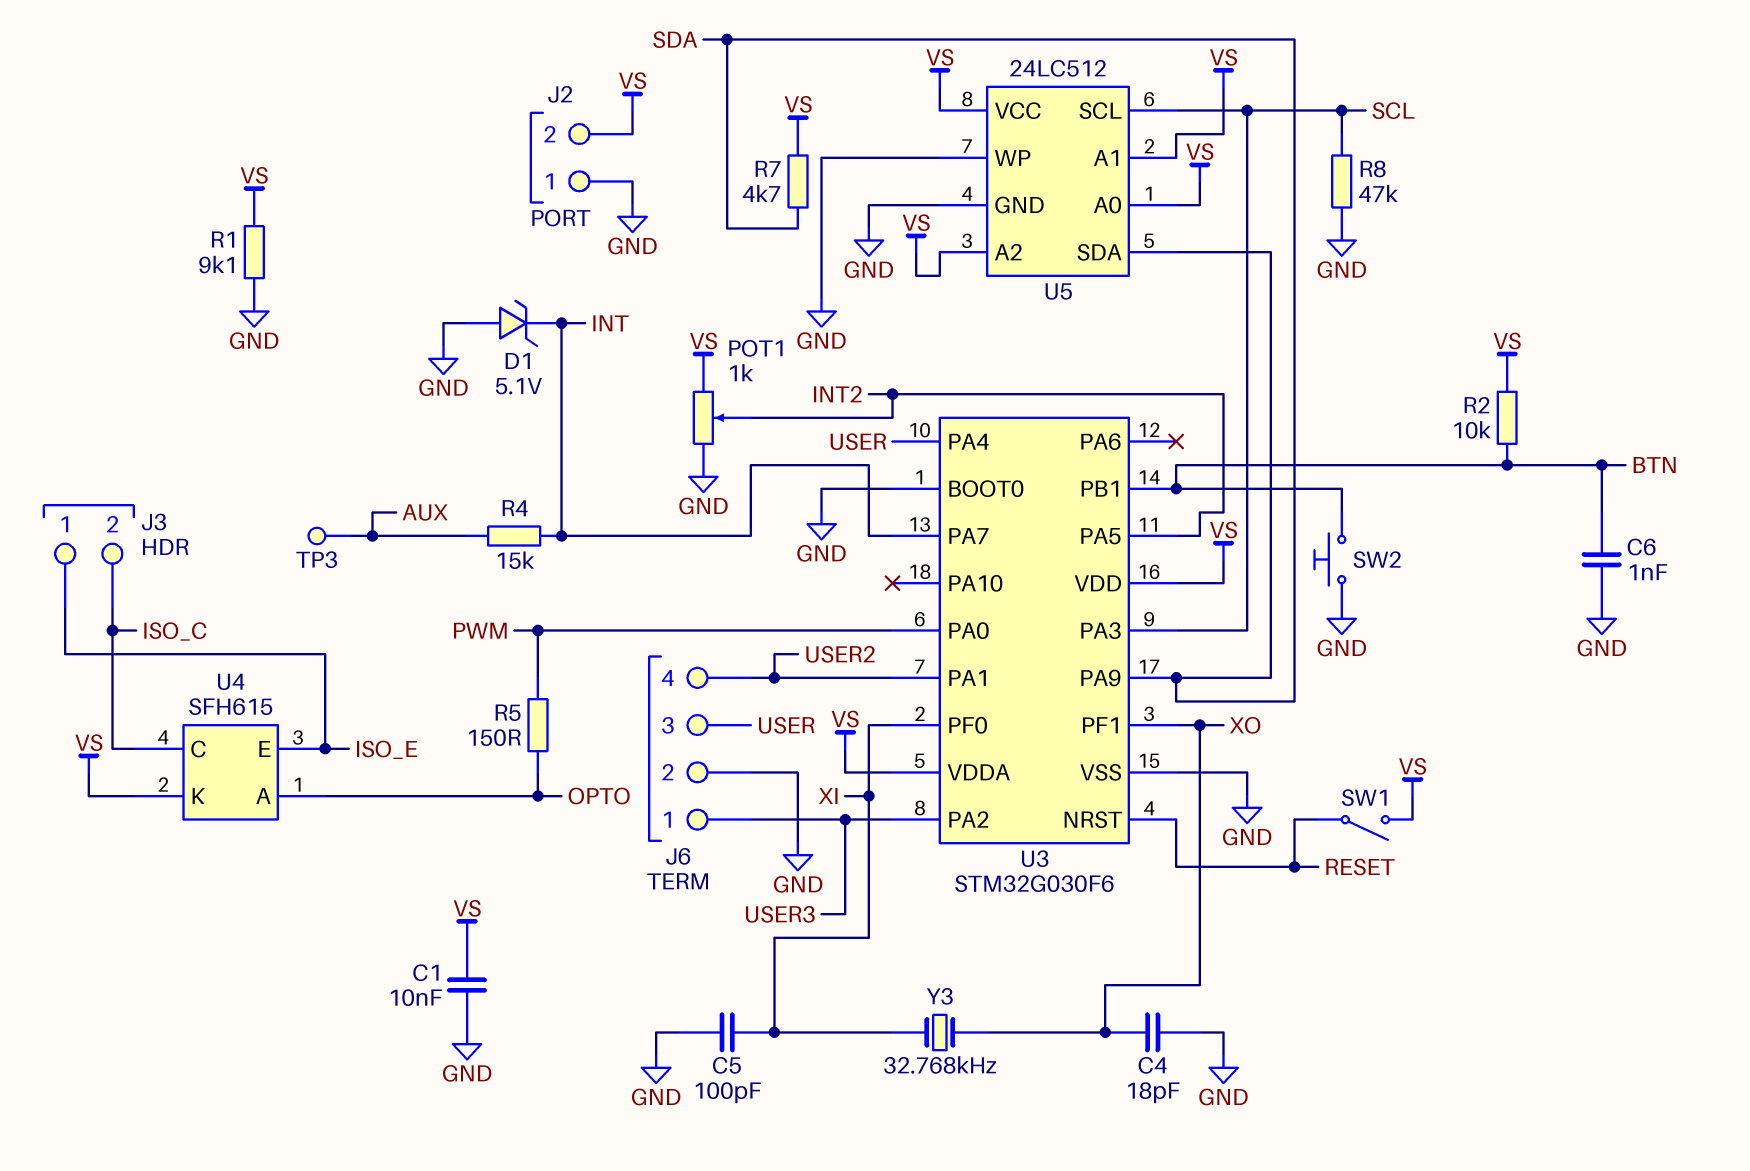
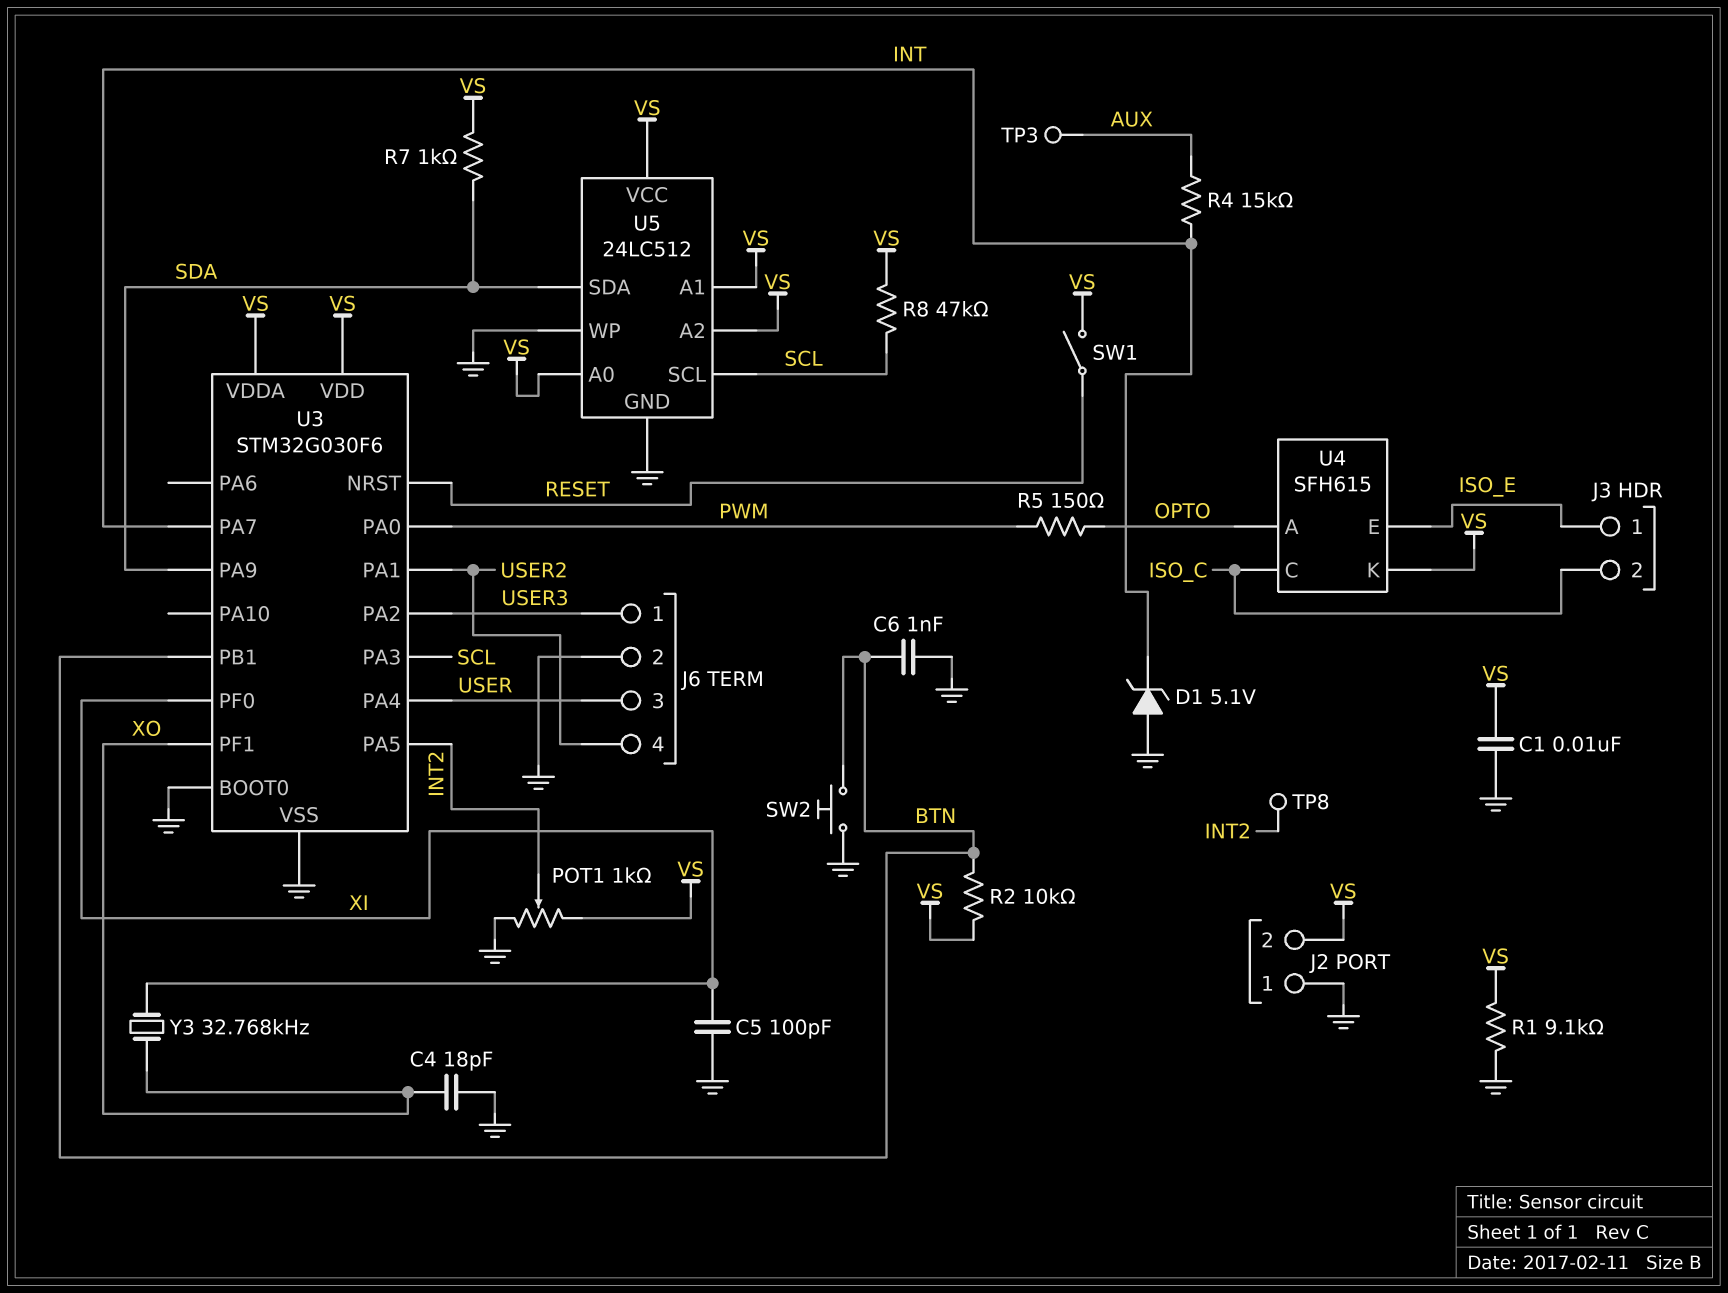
R7: 4.7k (SDA, VS) -> 1k (SDA, VS)
R8: 47k (GND, SCL) -> 47k (SCL, VS)
TP8: none -> test point (INT2)

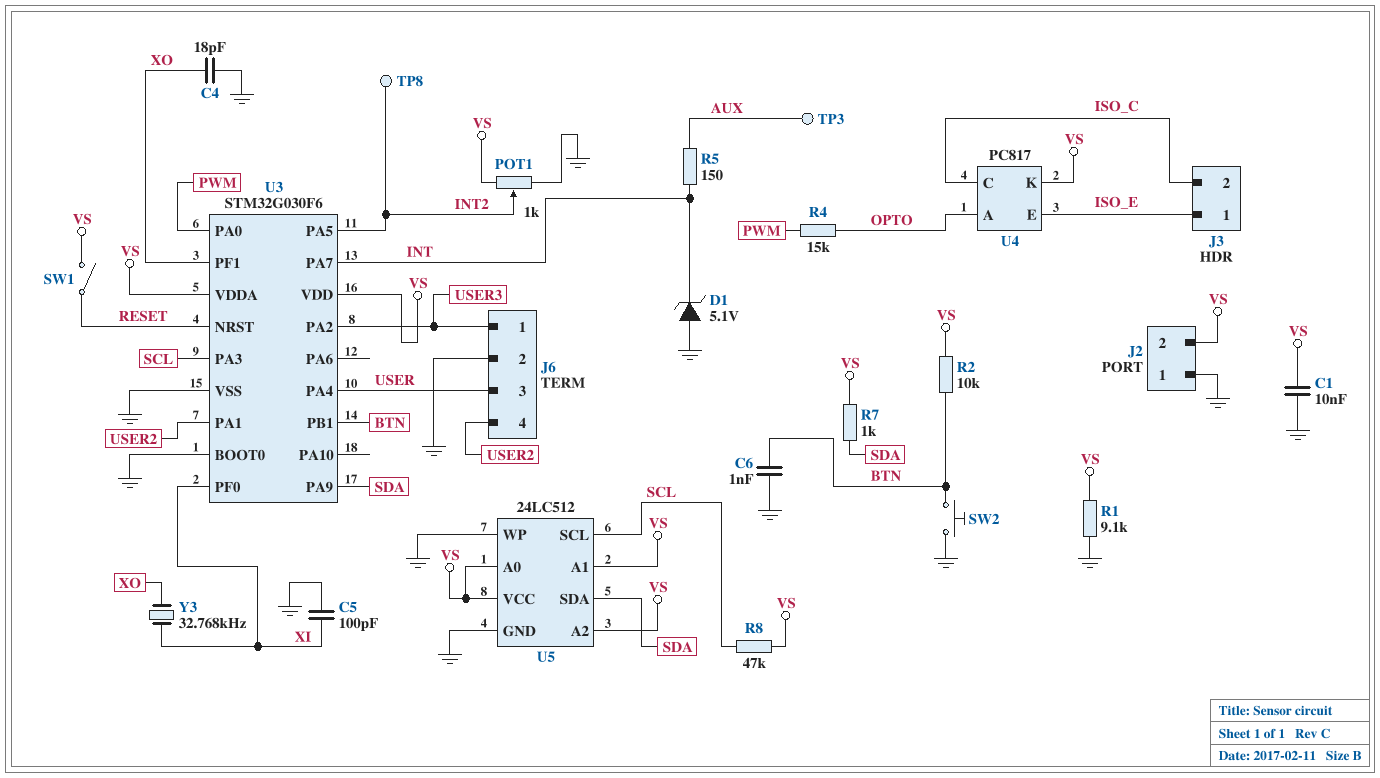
R4: 15k (AUX, INT) -> 15k (OPTO, PWM)
R5: 150 (OPTO, PWM) -> 150 (AUX, INT)
U4: SFH615 -> PC817

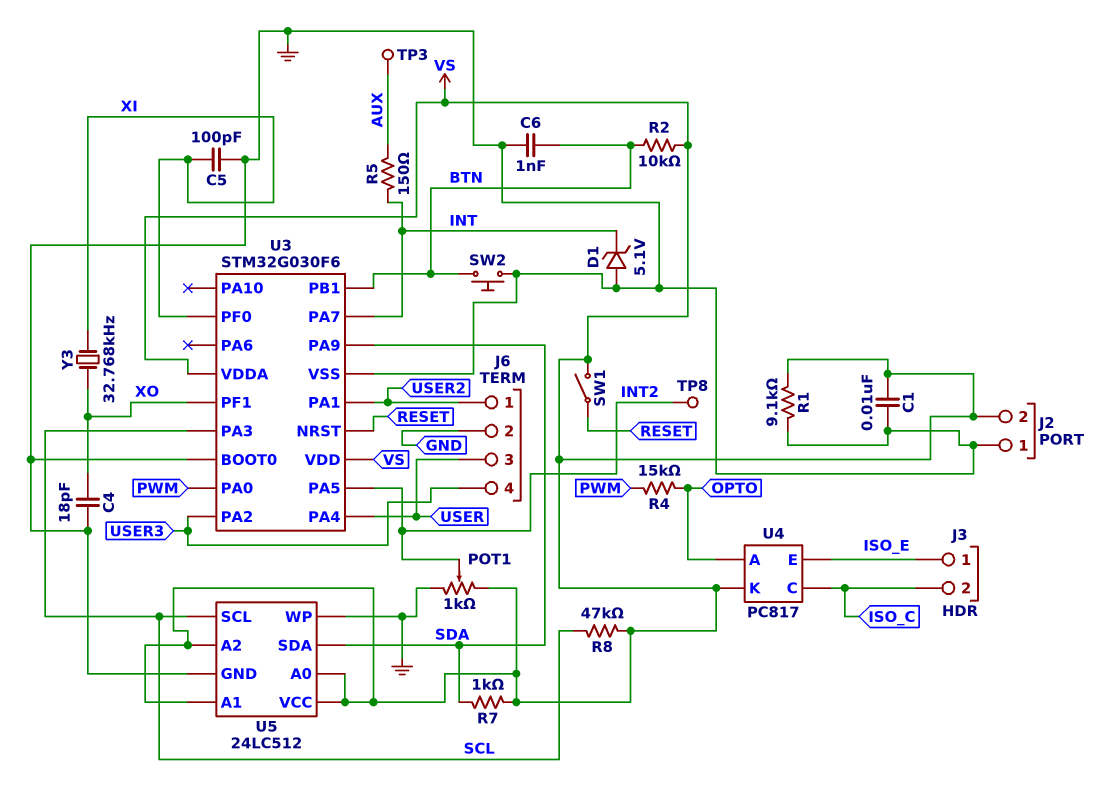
J6 pin 1: USER3 -> USER2
J6 pin 4: USER2 -> USER3

